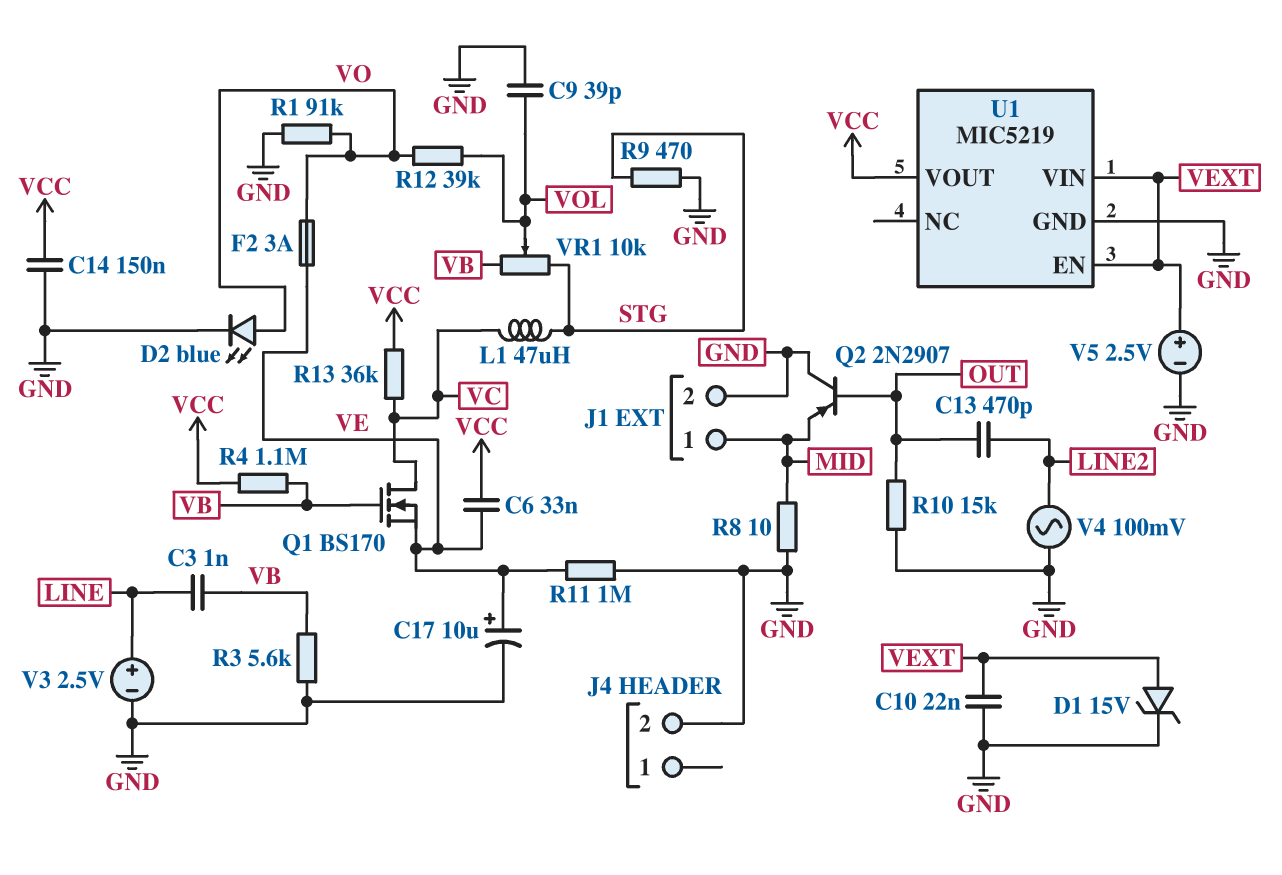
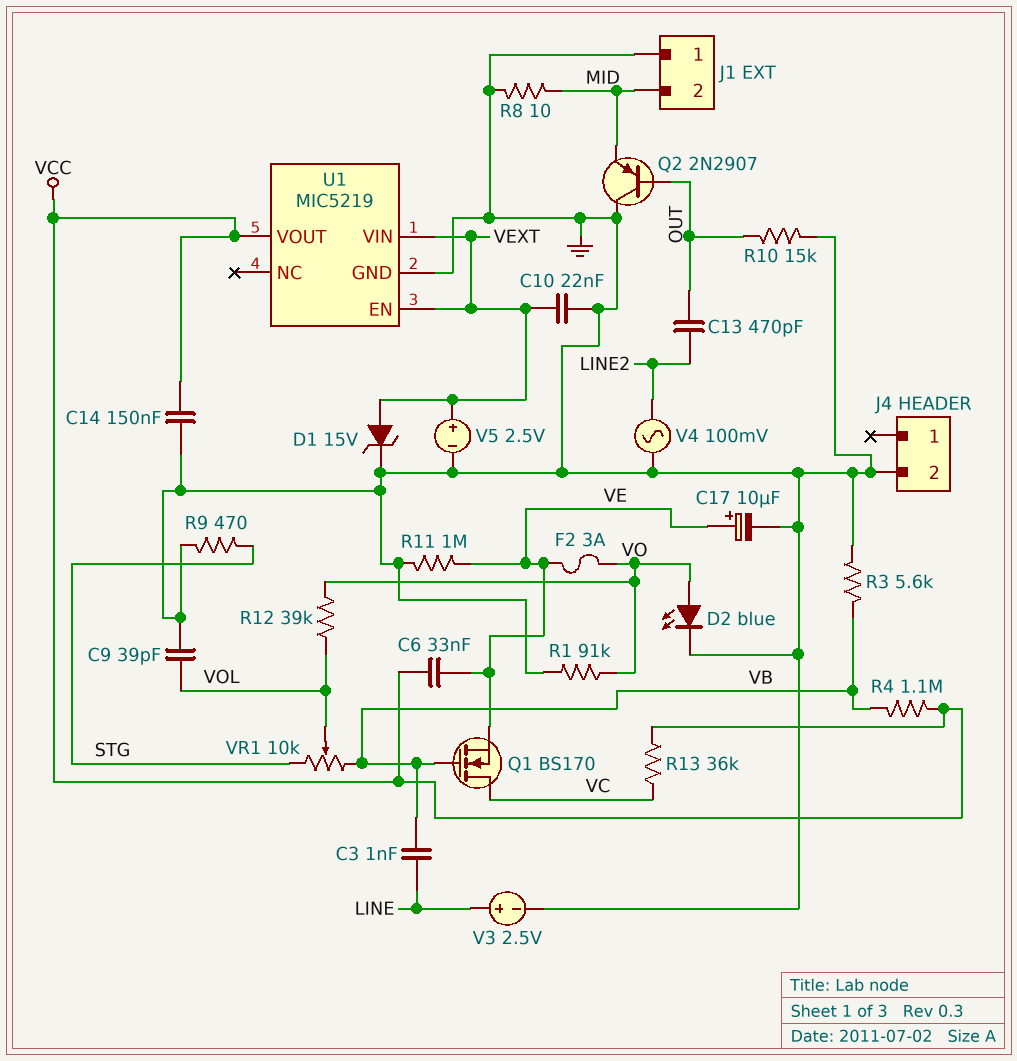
J1 pin 1: MID -> GND
J1 pin 2: GND -> MID
L1: 47uH (STG, VC) -> none

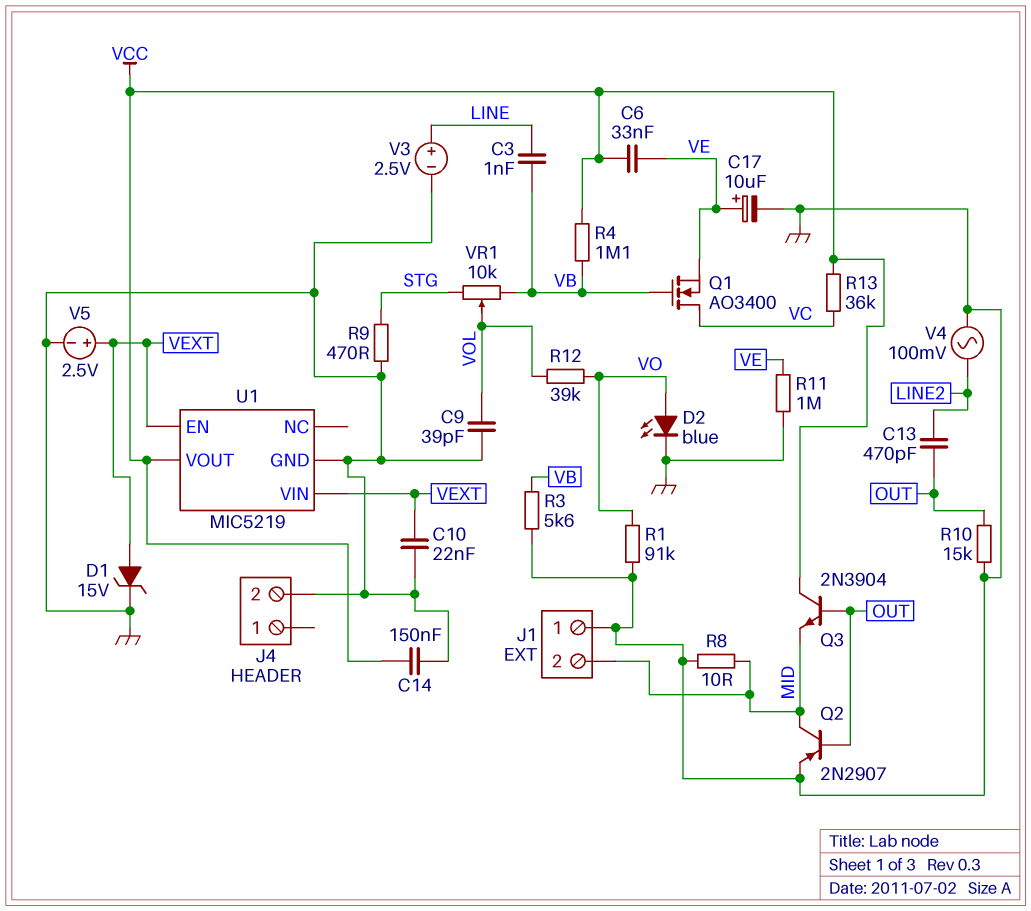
F2: 3A (VE, VO) -> none
Q1: NMOS BS170 (G VB, D VC, S VE) -> NMOS AO3400 (G VB, D VC, S VE)
Q2: PNP 2N2907 (B OUT, C GND, E MID) -> PNP 2N2907 (B OUT, C MID, E GND)
Q3: none -> NPN 2N3904 (B OUT, C VCC, E MID)

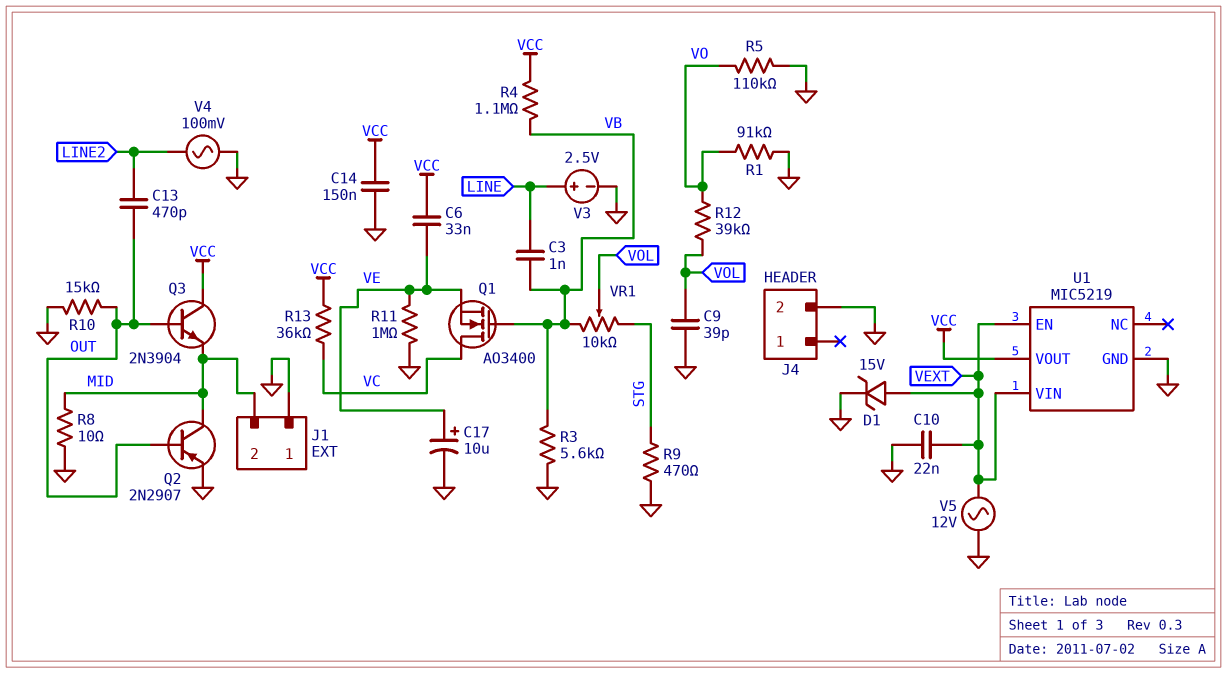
D2: LED blue (A VO, K GND) -> none
R5: none -> 110k (GND, VO)
V5: 2.5V (plus VEXT, minus GND) -> AC 12V (GND, VEXT)

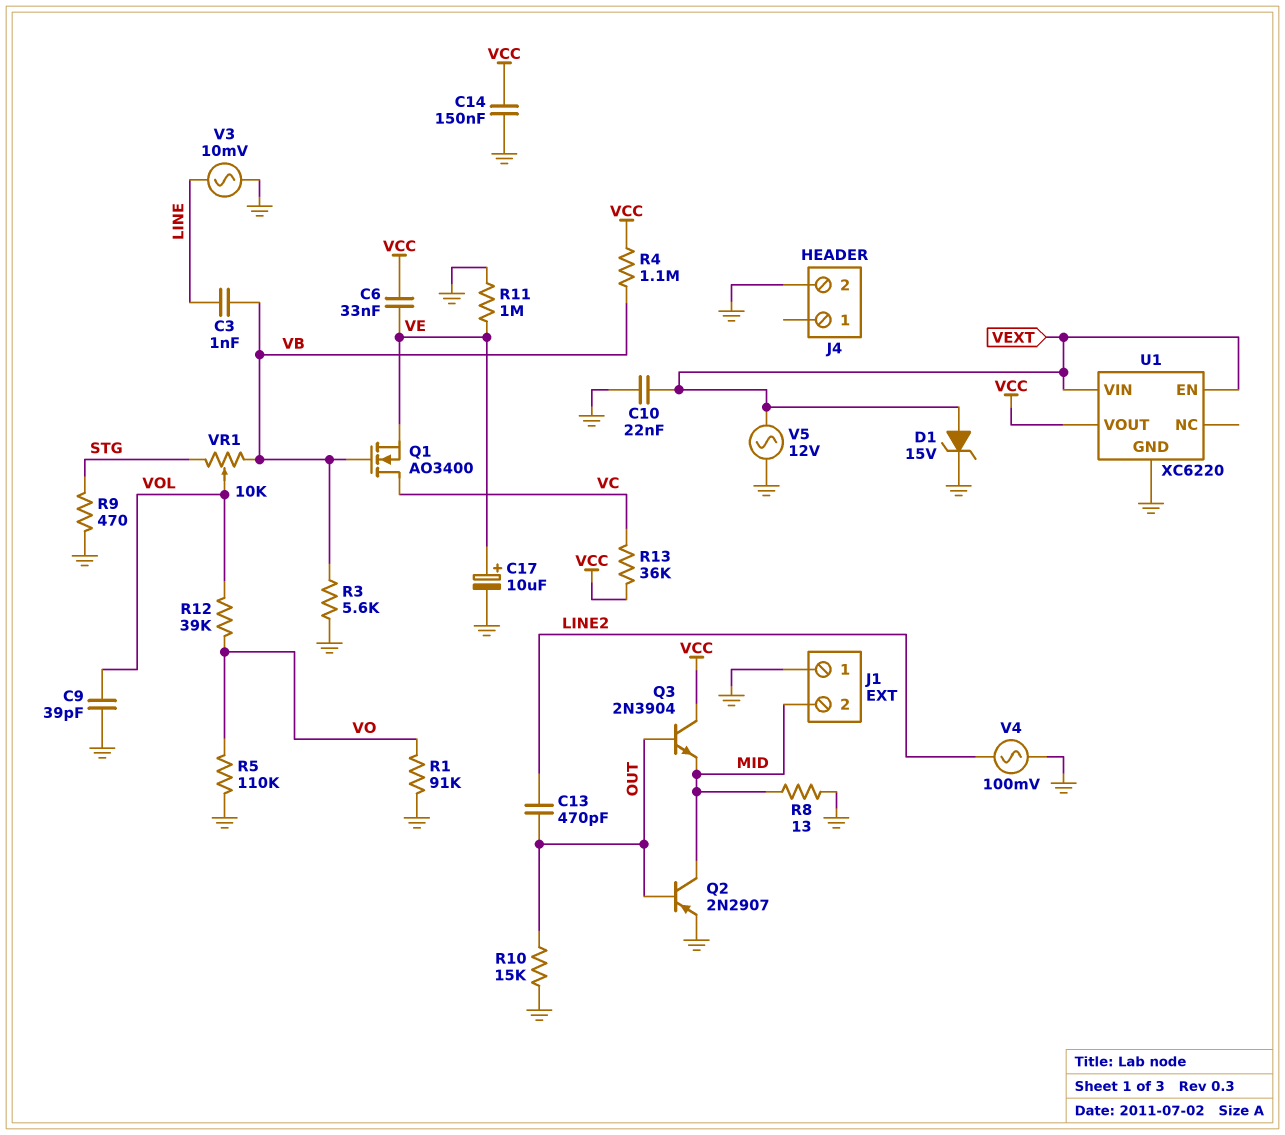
R8: 10 (GND, MID) -> 13 (GND, MID)
U1: MIC5219 -> XC6220
V3: 2.5V (plus LINE, minus GND) -> AC 10mV (GND, LINE)

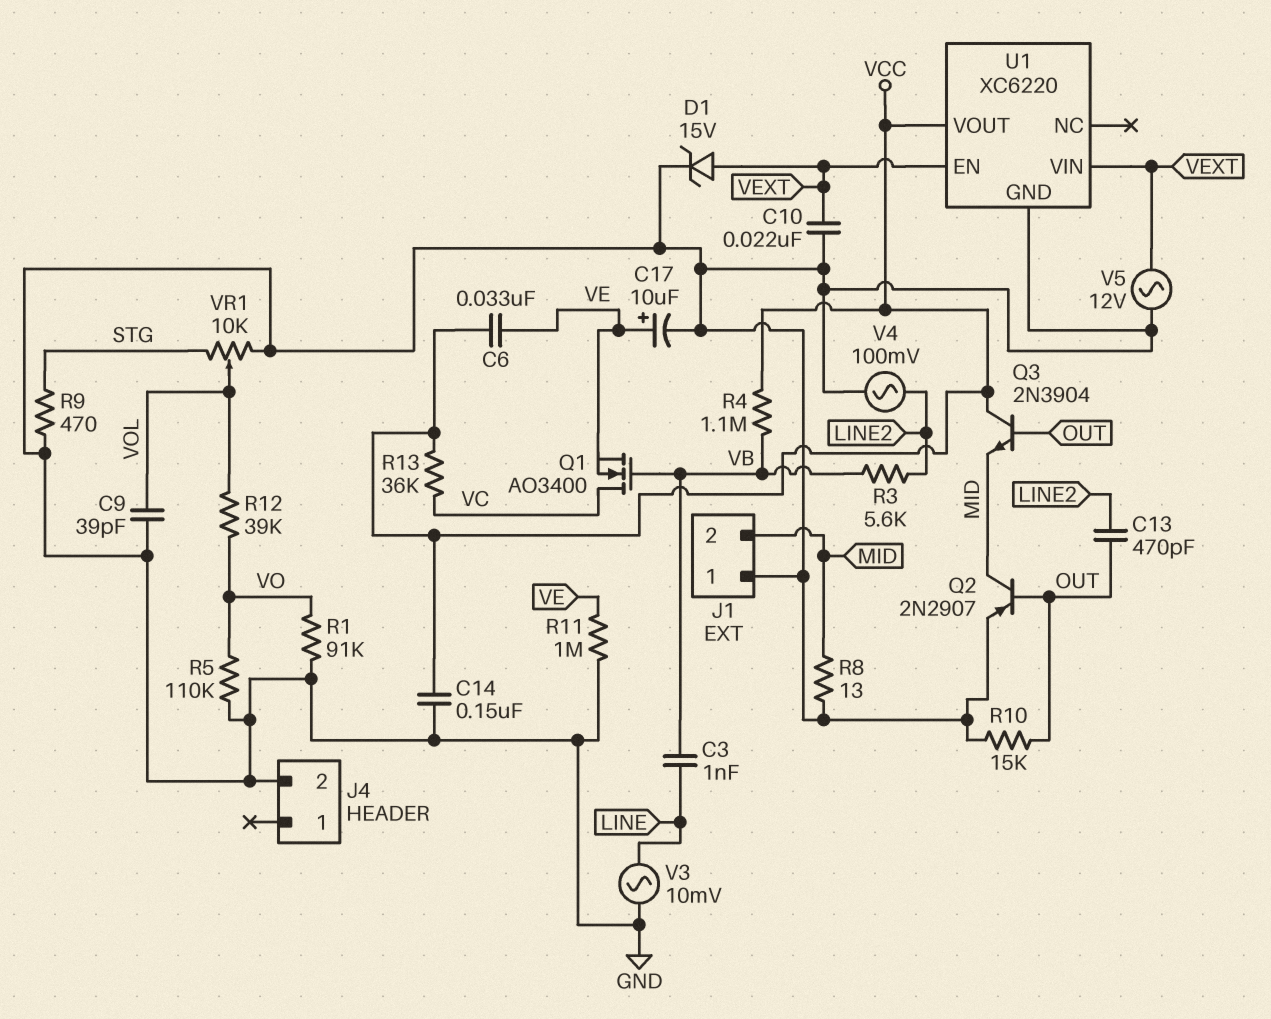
R3: 5.6k (GND, VB) -> 5.6k (LINE2, VB)
VR1: 10k (STG, VB, wiper VOL) -> 10k (GND, STG, wiper VOL)

